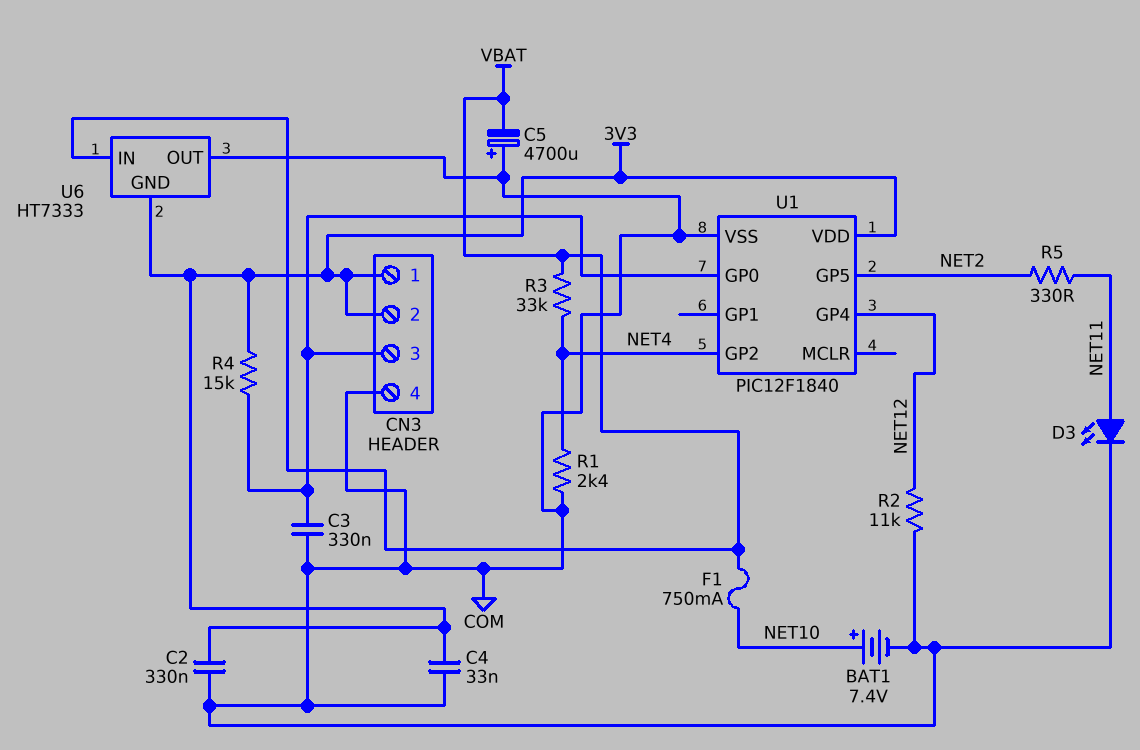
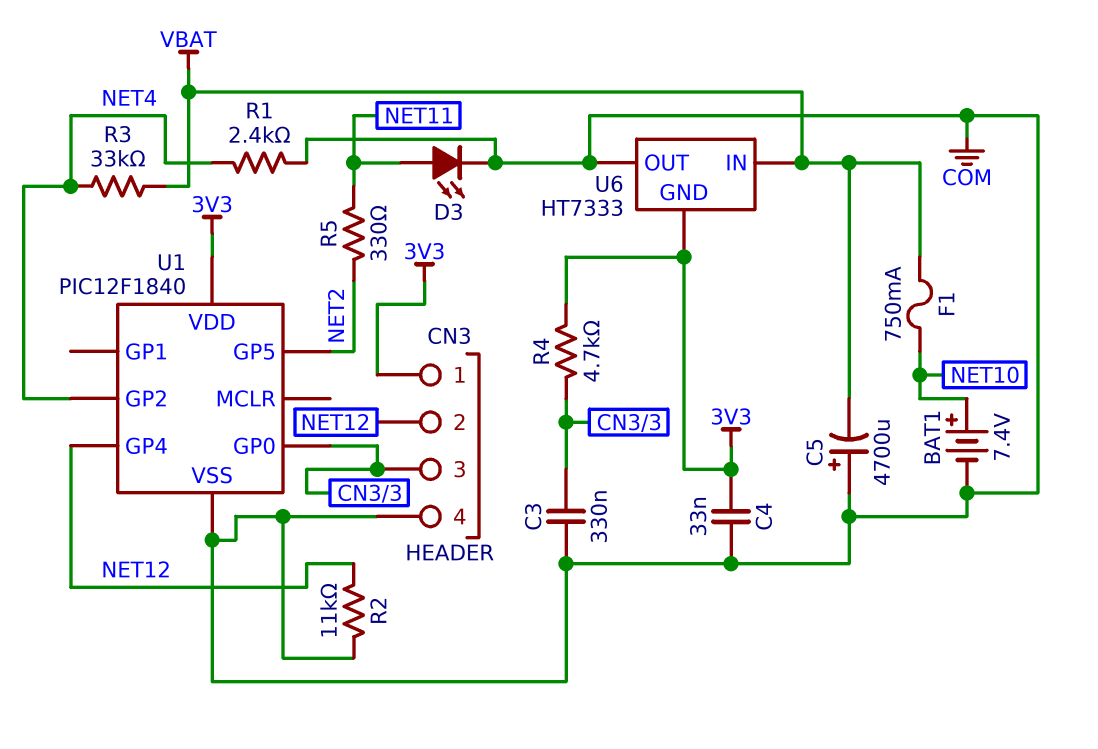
C2: 330nF (3V3, COM) -> none
CN3 pin 2: 3V3 -> NET12
R4: 15k (3V3, CN3/3) -> 4.7k (3V3, CN3/3)

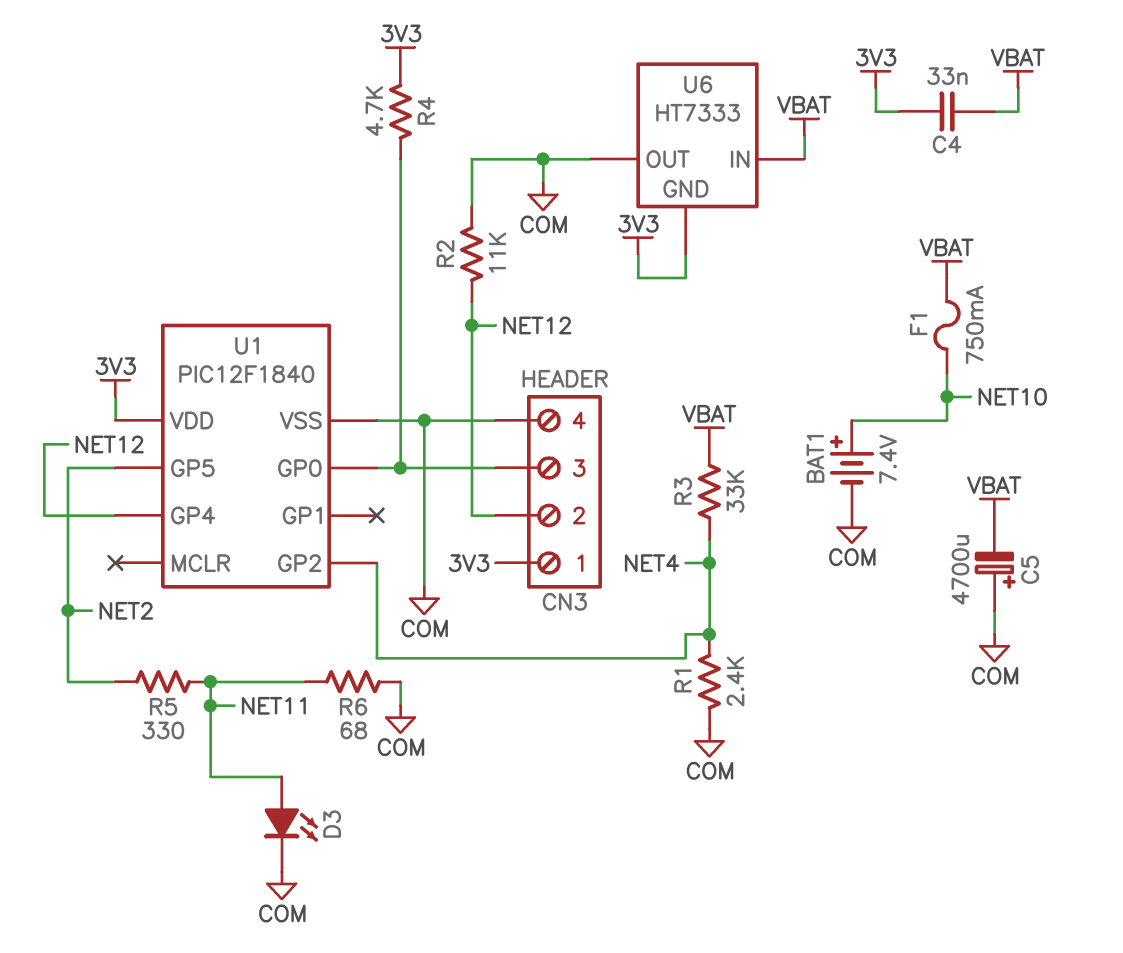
C3: 330nF (CN3/3, COM) -> none
C4: 33nF (3V3, COM) -> 33nF (3V3, VBAT)
R6: none -> 68 (COM, NET11)

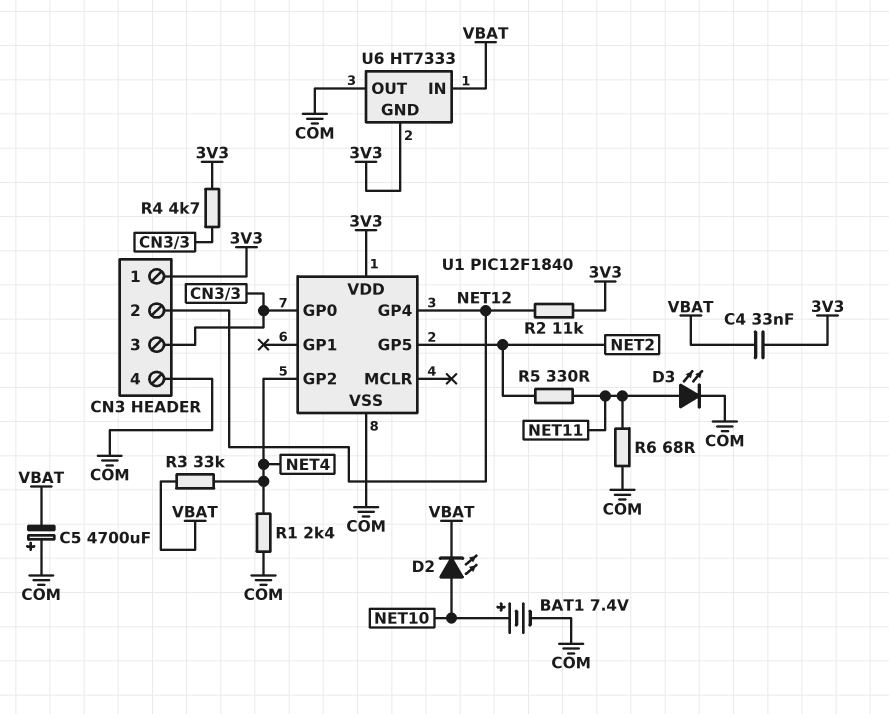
D2: none -> LED (A NET10, K VBAT)
F1: 750mA (NET10, VBAT) -> none
R2: 11k (COM, NET12) -> 11k (3V3, NET12)

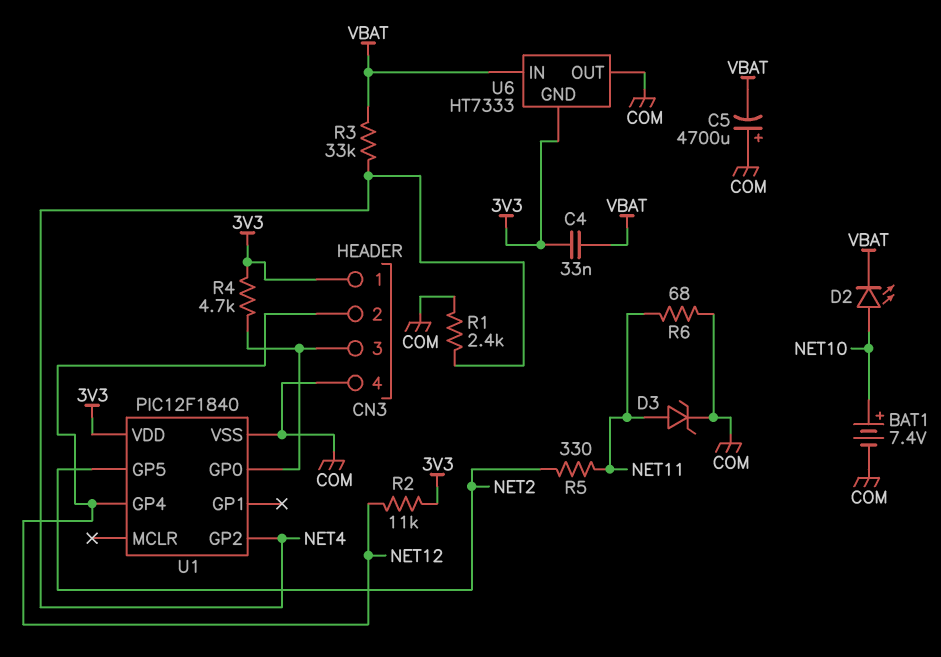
D3: LED (A NET11, K COM) -> zener (A NET11, K COM)

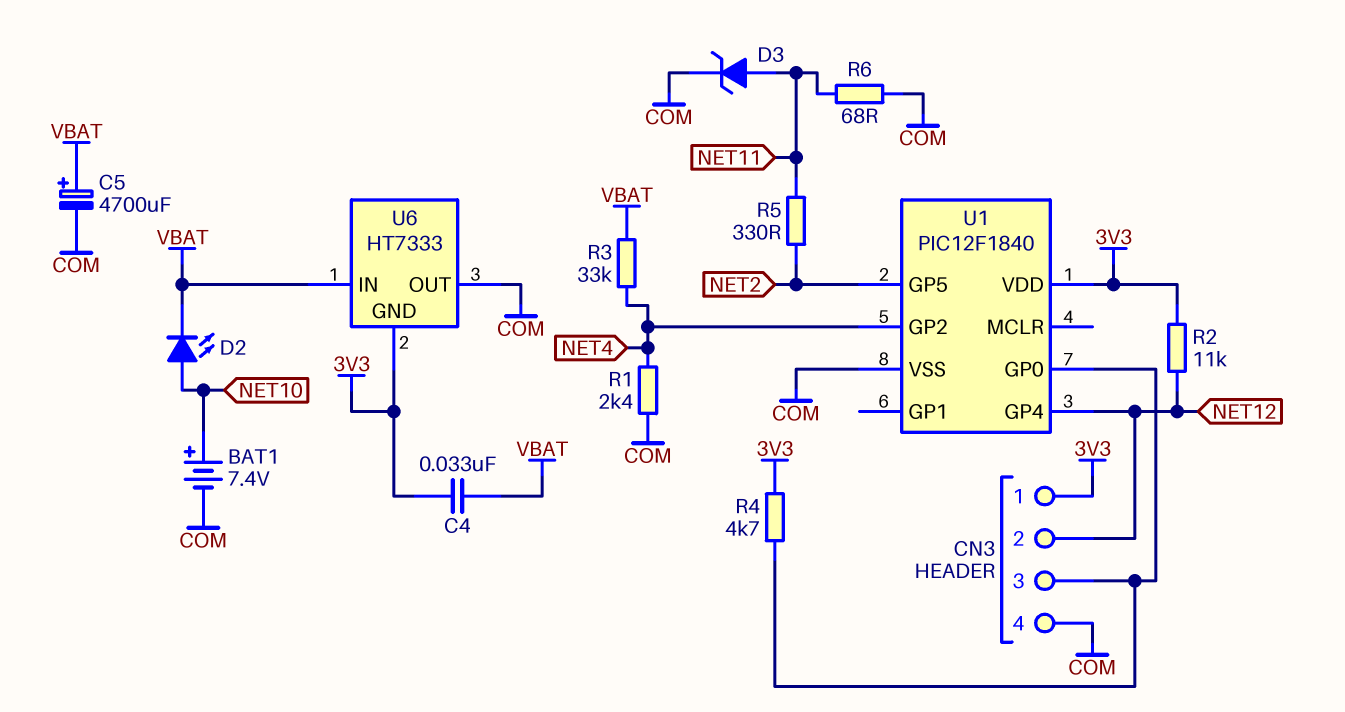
C5: 4700uF (plus COM, minus VBAT) -> 4700uF (plus VBAT, minus COM)

